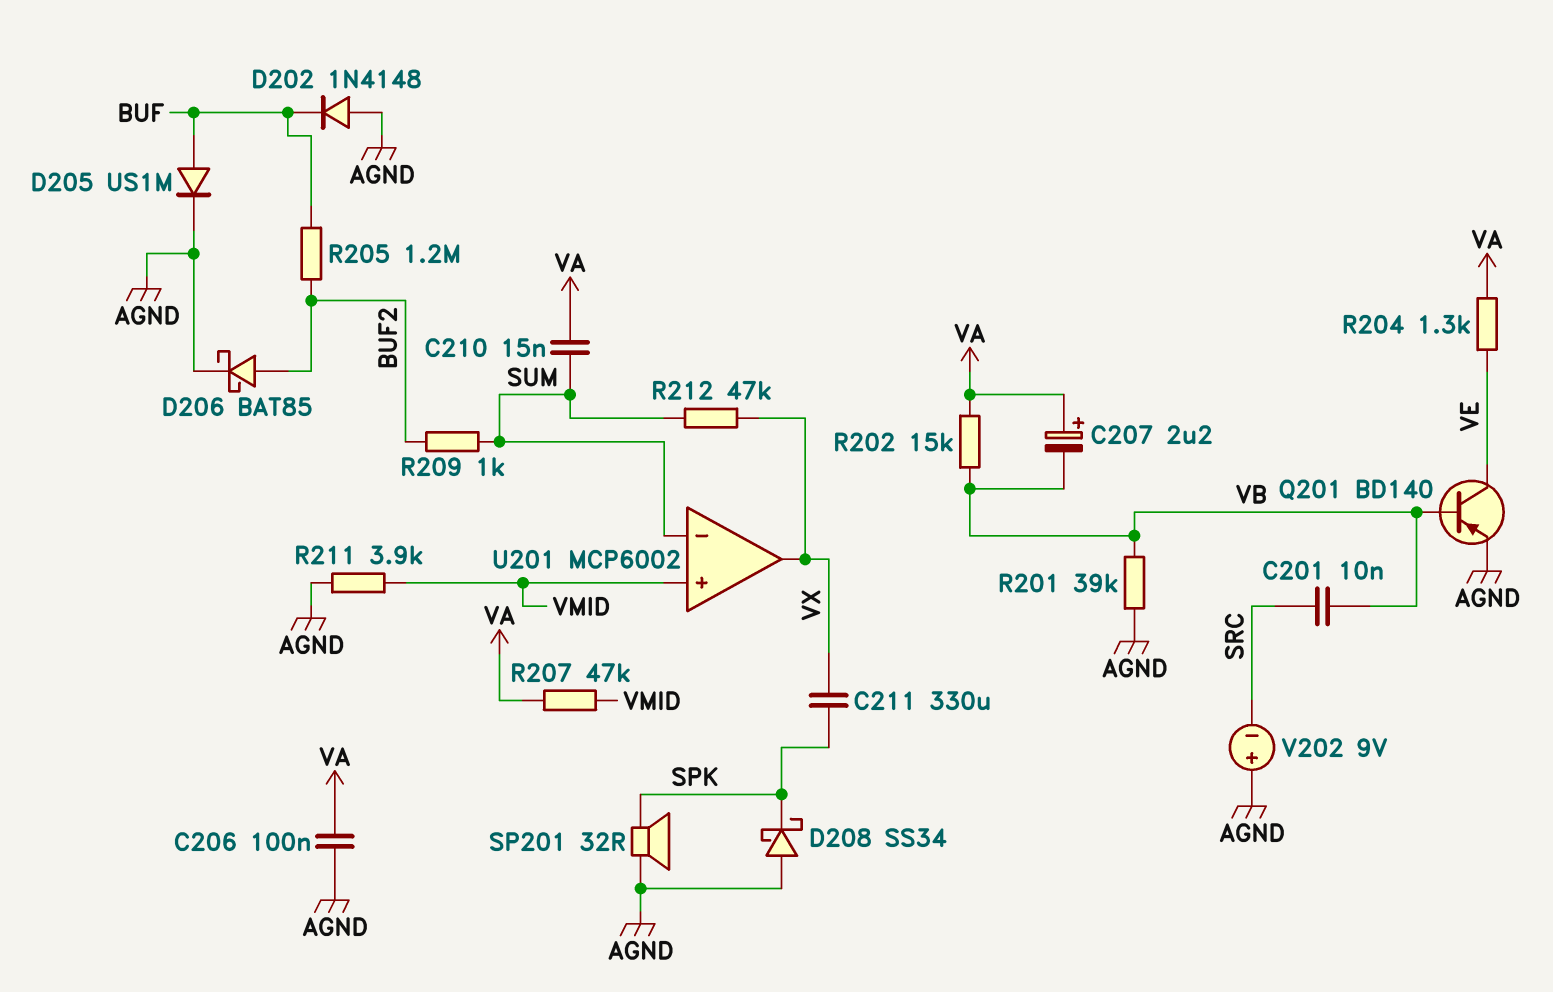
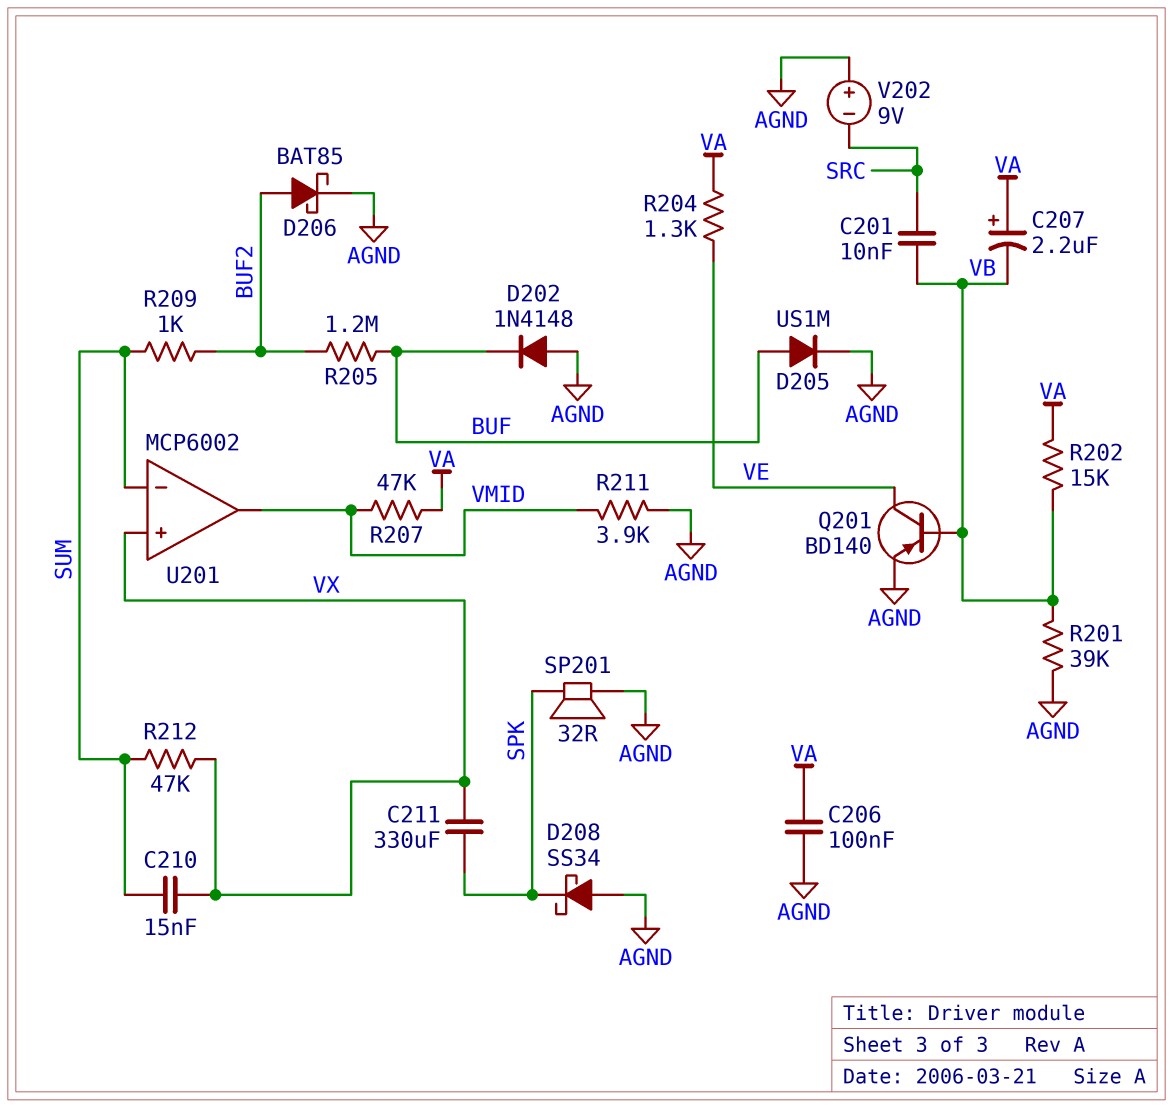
C210: 15nF (SUM, VA) -> 15nF (SUM, VX)
U201 pin in+: VMID -> VX
U201 pin out: VX -> VMID

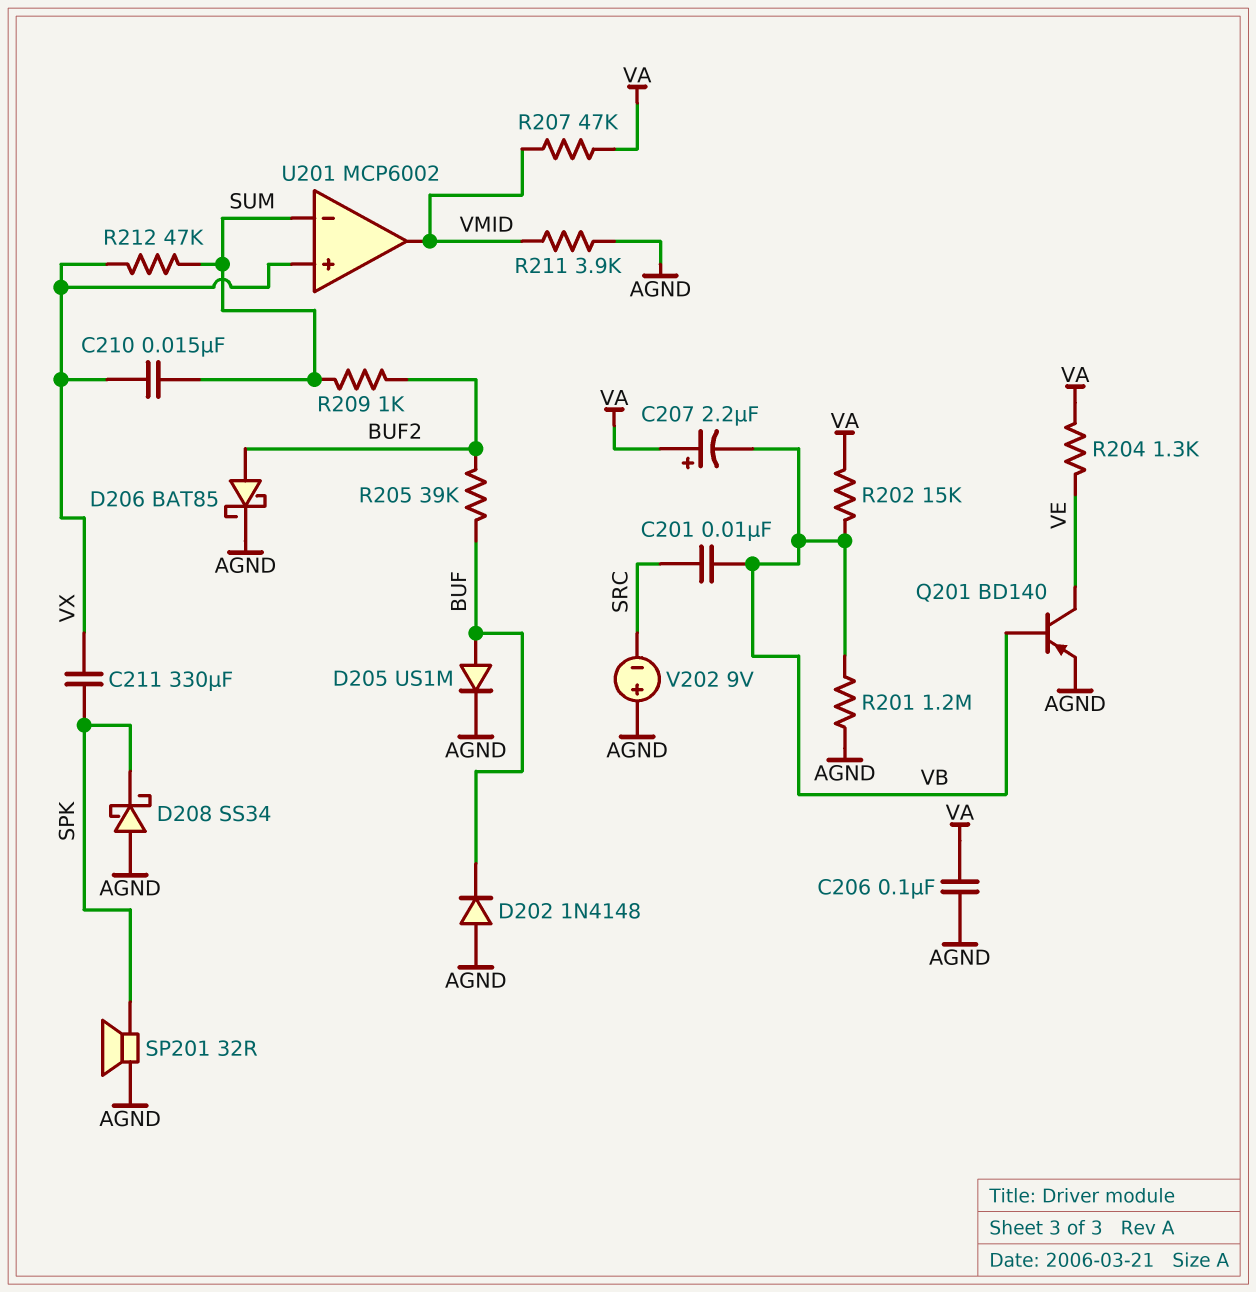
R201: 39k (AGND, VB) -> 1.2M (AGND, VB)
R205: 1.2M (BUF, BUF2) -> 39k (BUF, BUF2)

